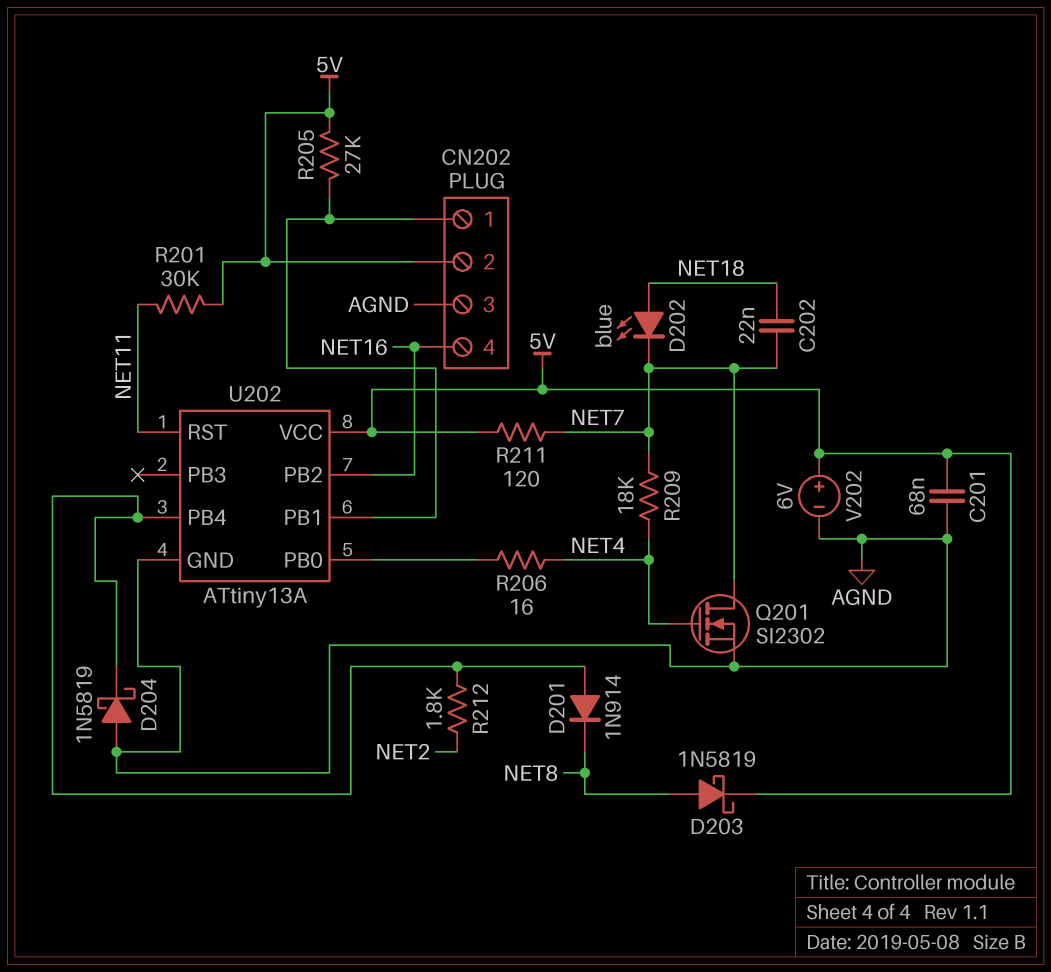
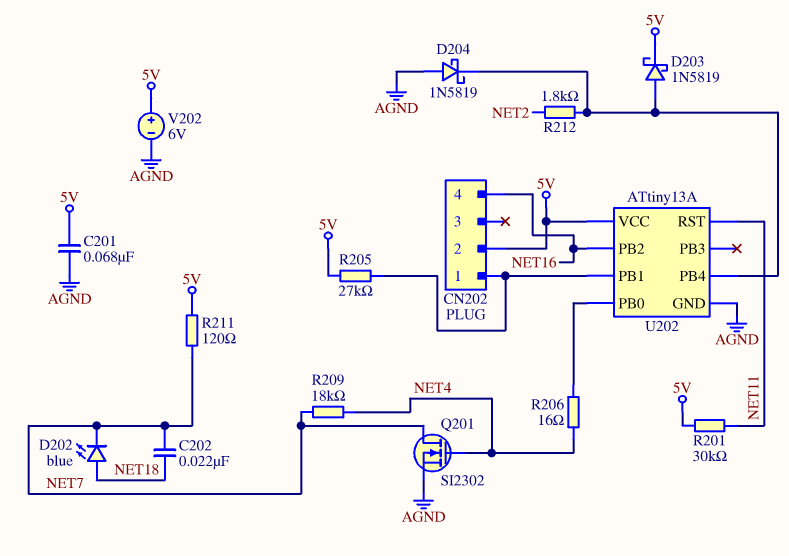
CN202 pin 3: AGND -> none
D201: diode 1N914 (A U202/PB4, K NET8) -> none
D203: schottky 1N5819 (A NET8, K 5V) -> schottky 1N5819 (A U202/PB4, K 5V)

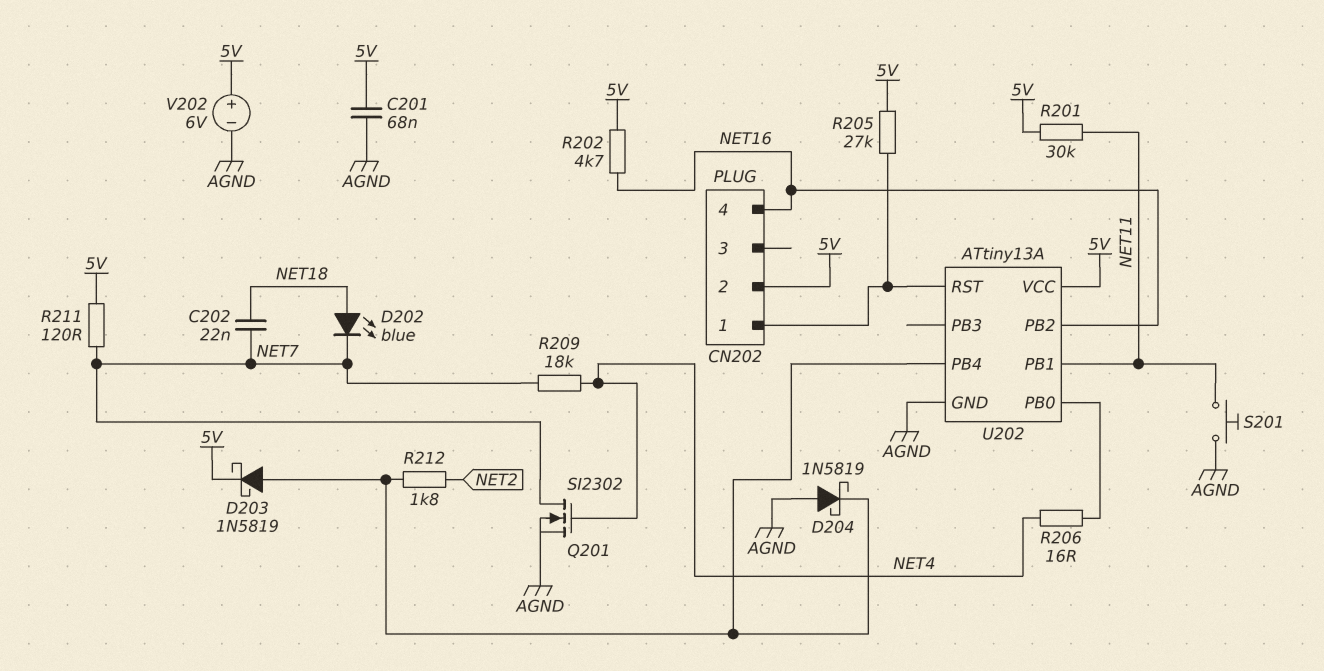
R202: none -> 4.7k (5V, NET16)
S201: none -> button (AGND, NET11)
U202 pin PB1: CN202/1 -> NET11
U202 pin RST: NET11 -> CN202/1

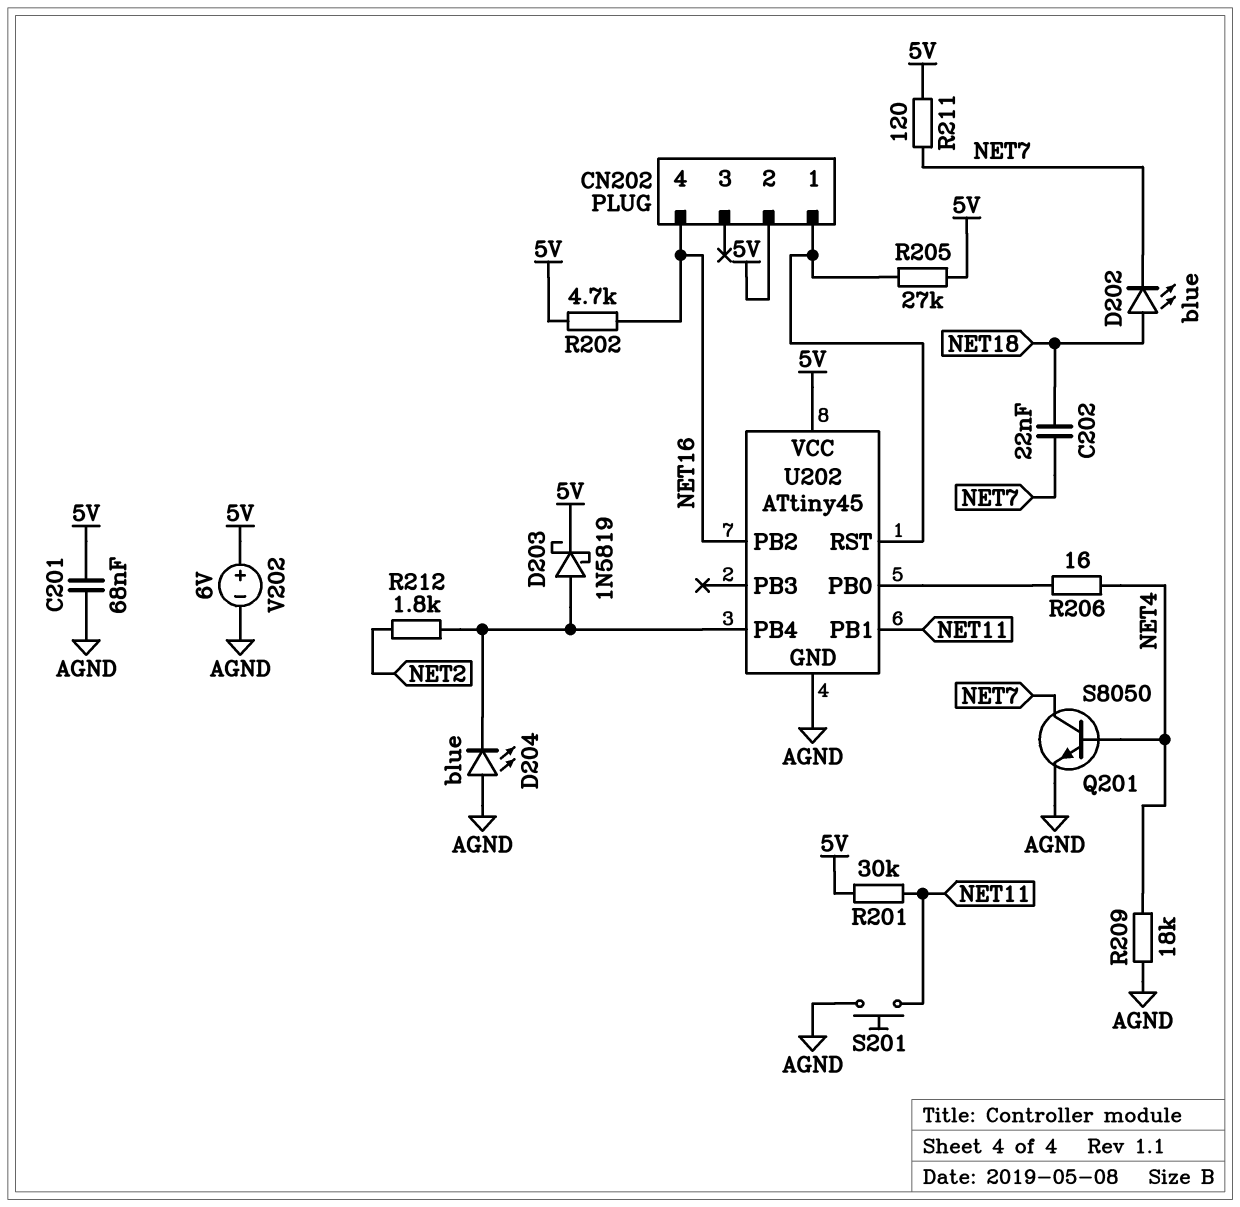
D204: schottky 1N5819 (A AGND, K U202/PB4) -> LED blue (A AGND, K U202/PB4)
Q201: NMOS SI2302 (G NET4, D NET7, S AGND) -> NPN S8050 (B NET4, C NET7, E AGND)
R209: 18k (NET4, NET7) -> 18k (AGND, NET4)
U202: ATtiny13A -> ATtiny45

